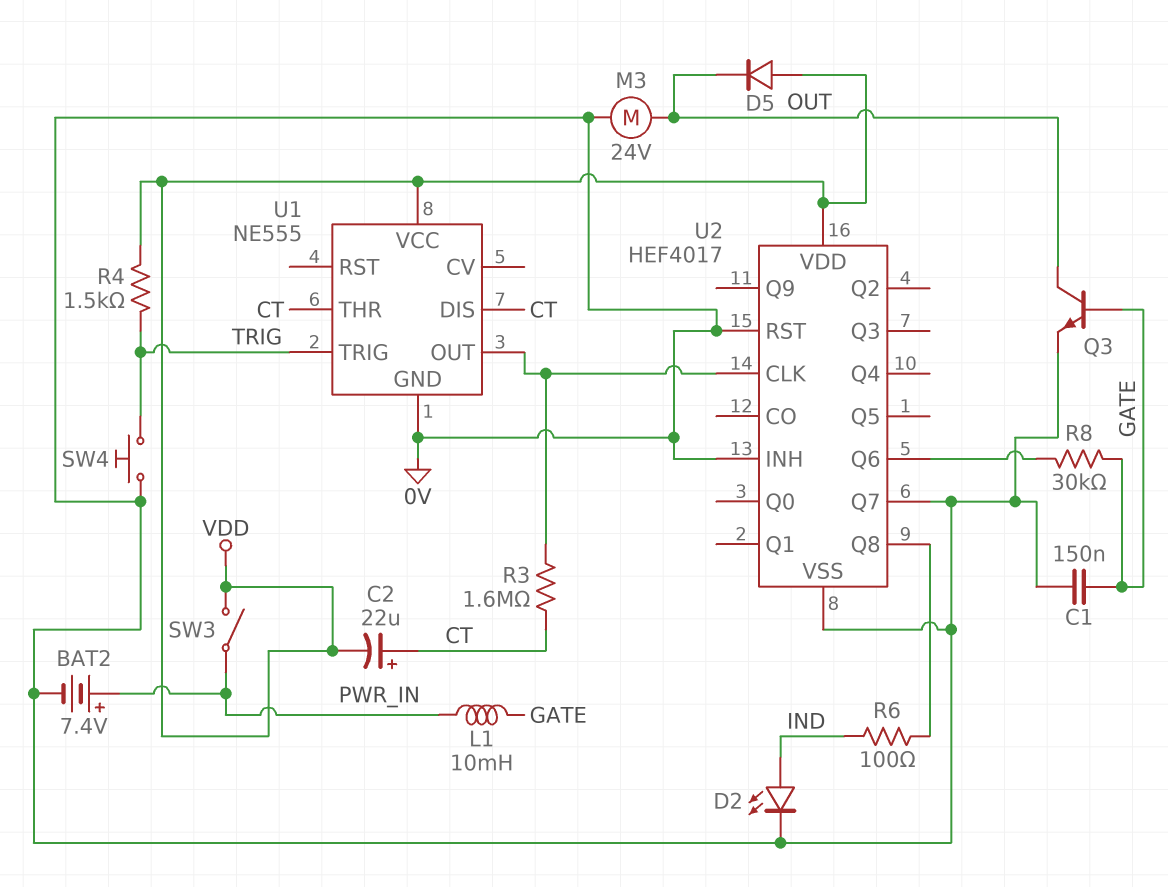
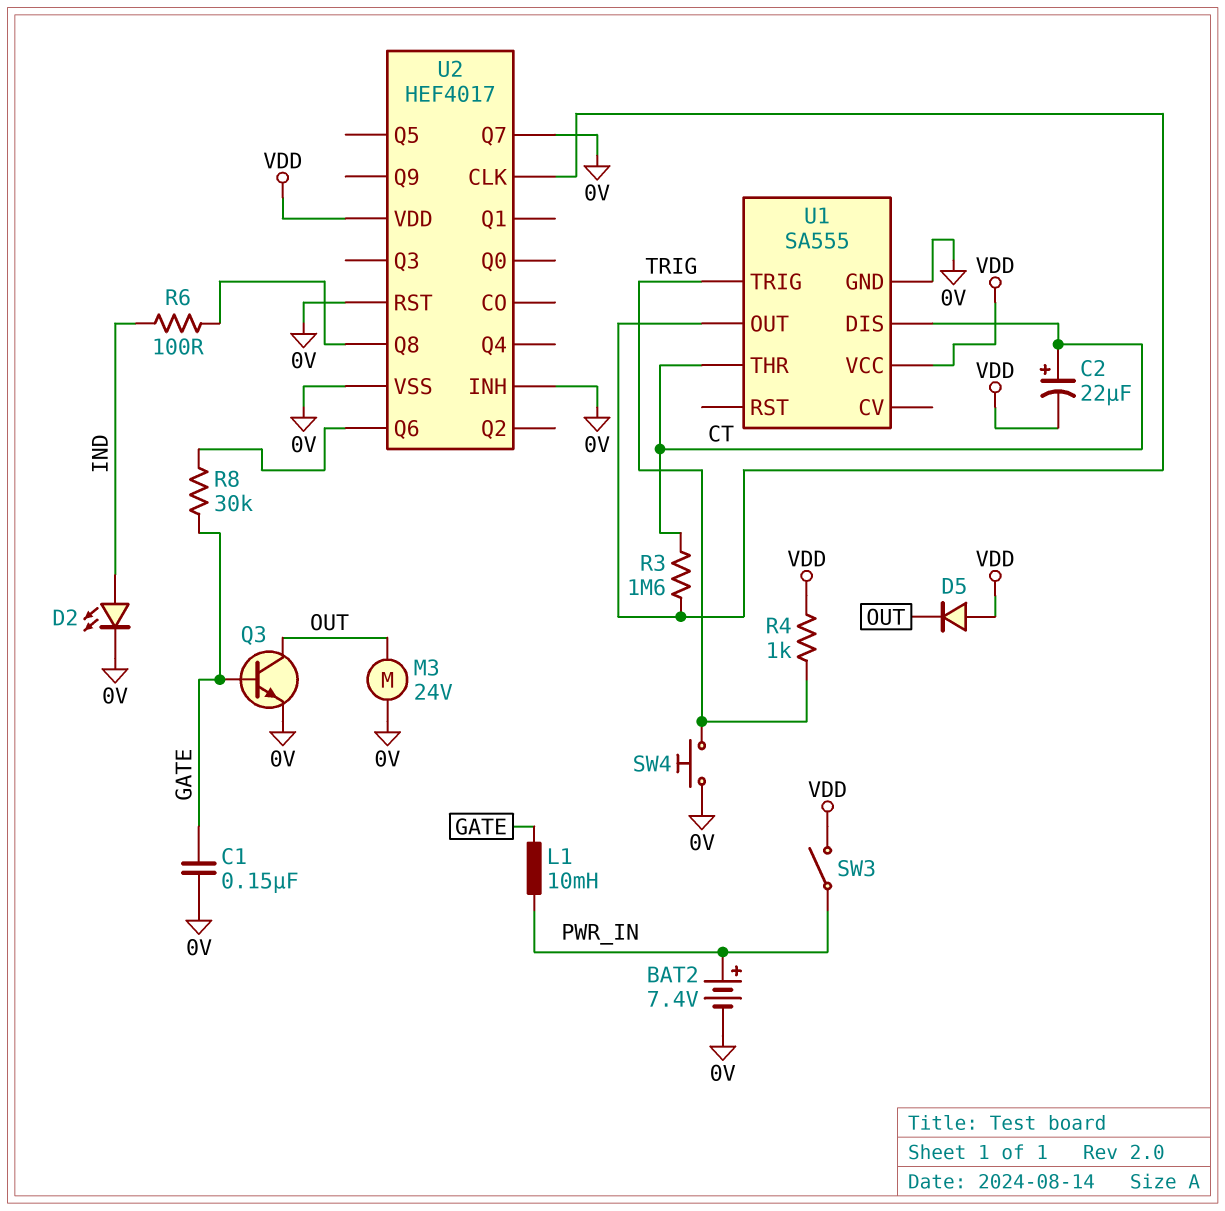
R4: 1.5k (TRIG, VDD) -> 1k (TRIG, VDD)
U1: NE555 -> SA555

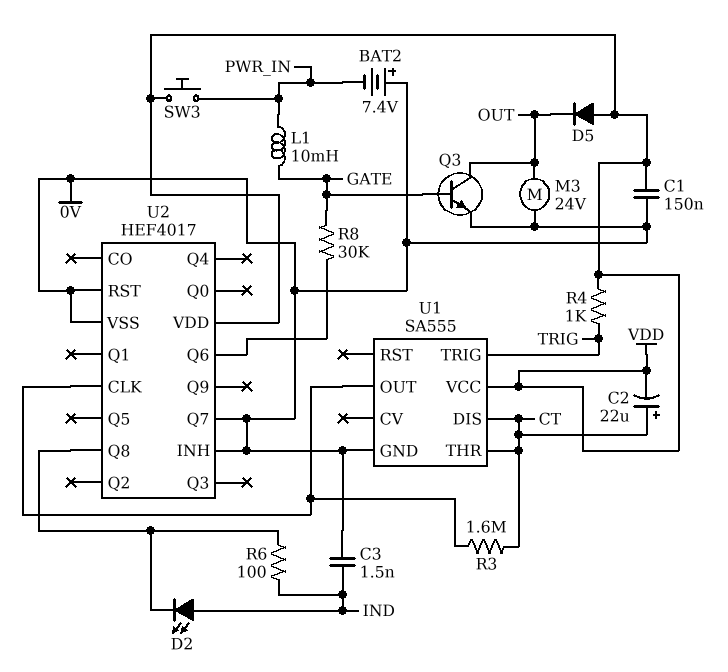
BAT2: 7.4V (plus PWR_IN, minus 0V) -> 7.4V (plus 0V, minus PWR_IN)
C1: 150nF (0V, GATE) -> 150nF (0V, VDD)
C3: none -> 1.5nF (0V, IND)
D2: LED (A IND, K 0V) -> LED (A IND, K U2/Q8)
SW3: switch (PWR_IN, VDD) -> button (PWR_IN, VDD)
SW4: button (0V, TRIG) -> none

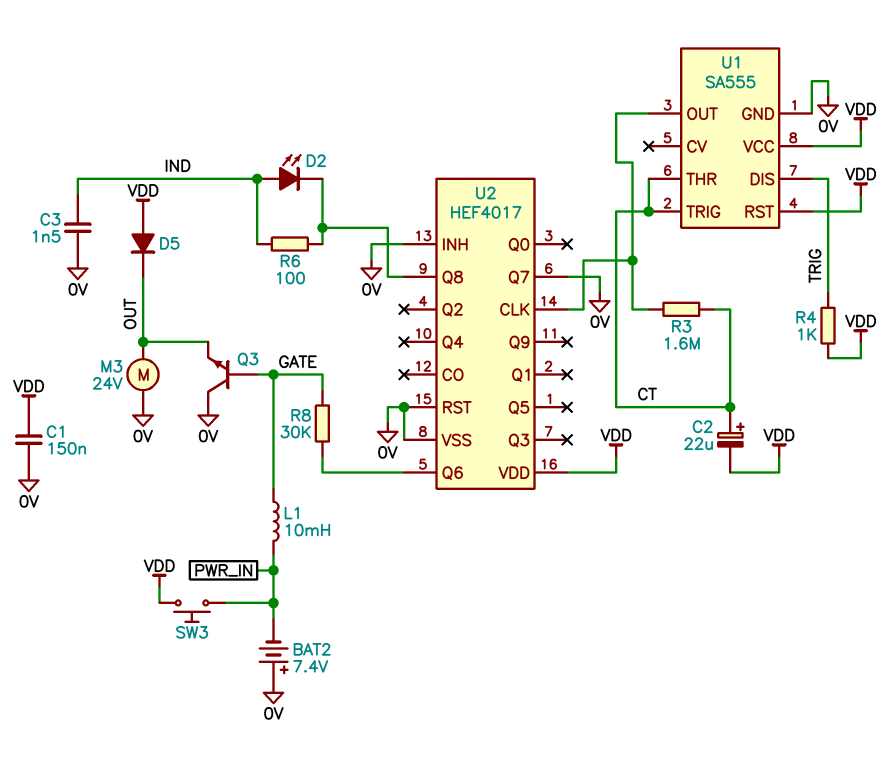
Q3: NPN (B GATE, C OUT, E 0V) -> NPN (B GATE, C 0V, E OUT)
U1 pin DIS: CT -> TRIG
U1 pin RST: none -> VDD
U1 pin TRIG: TRIG -> CT

